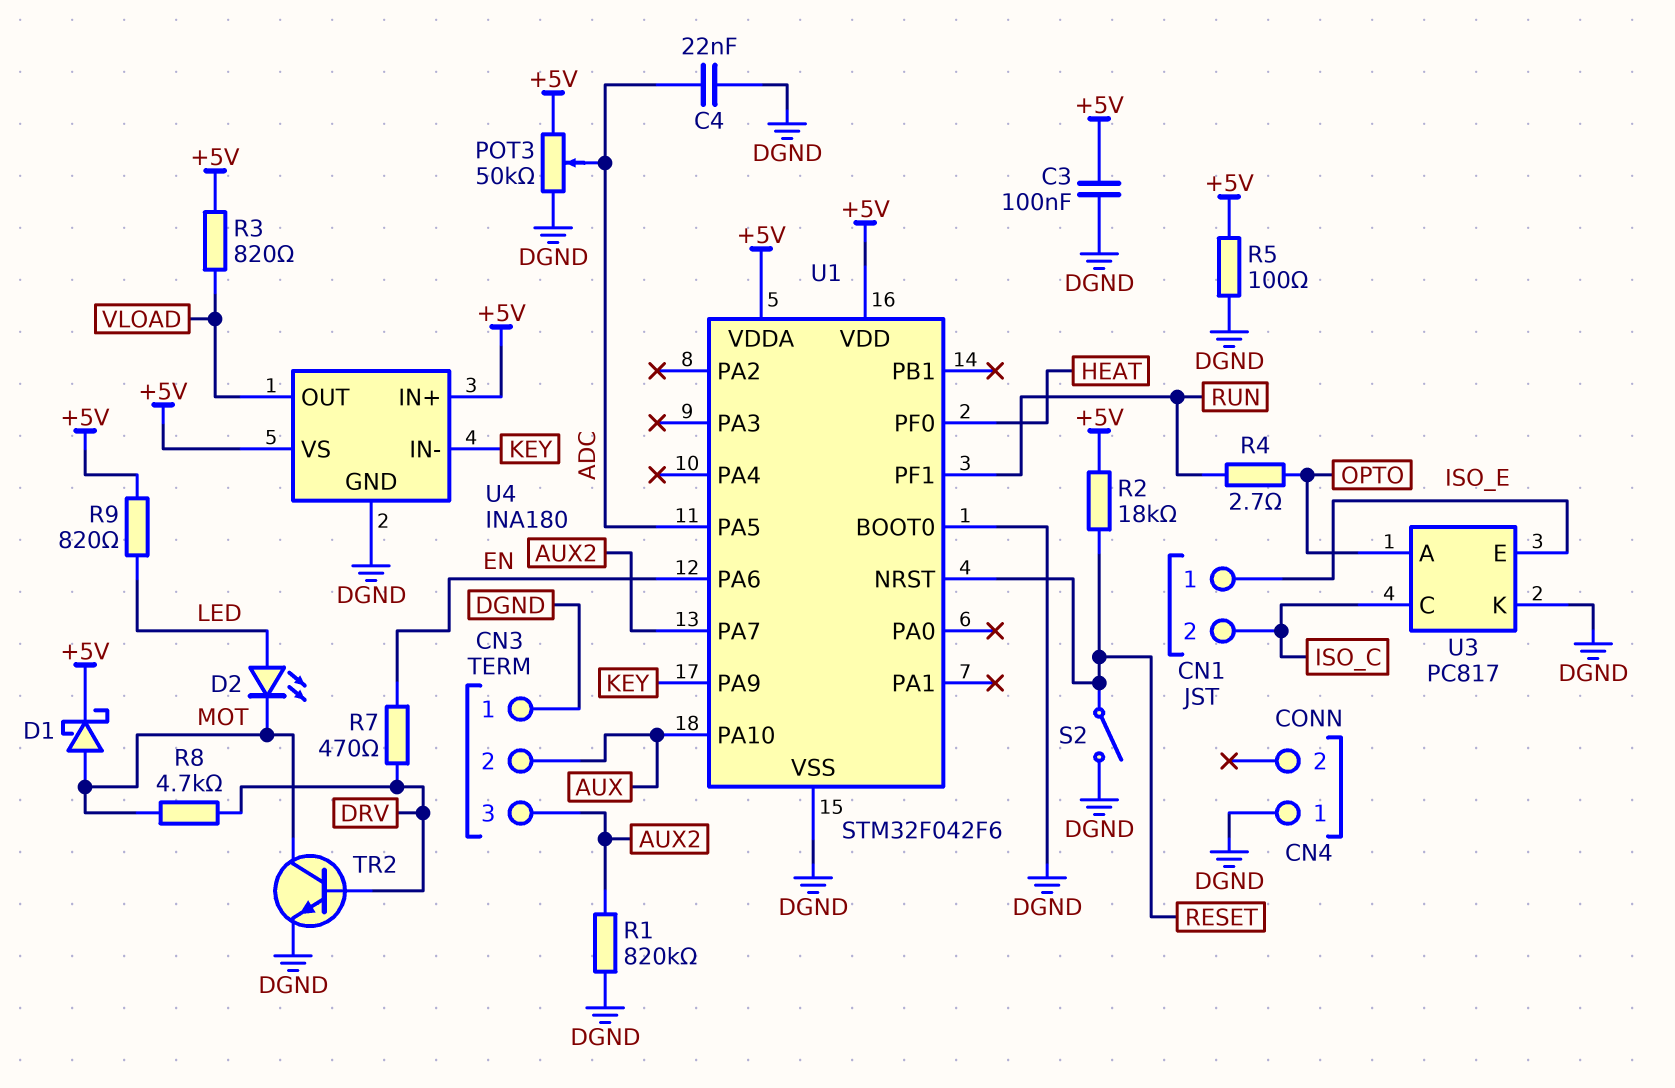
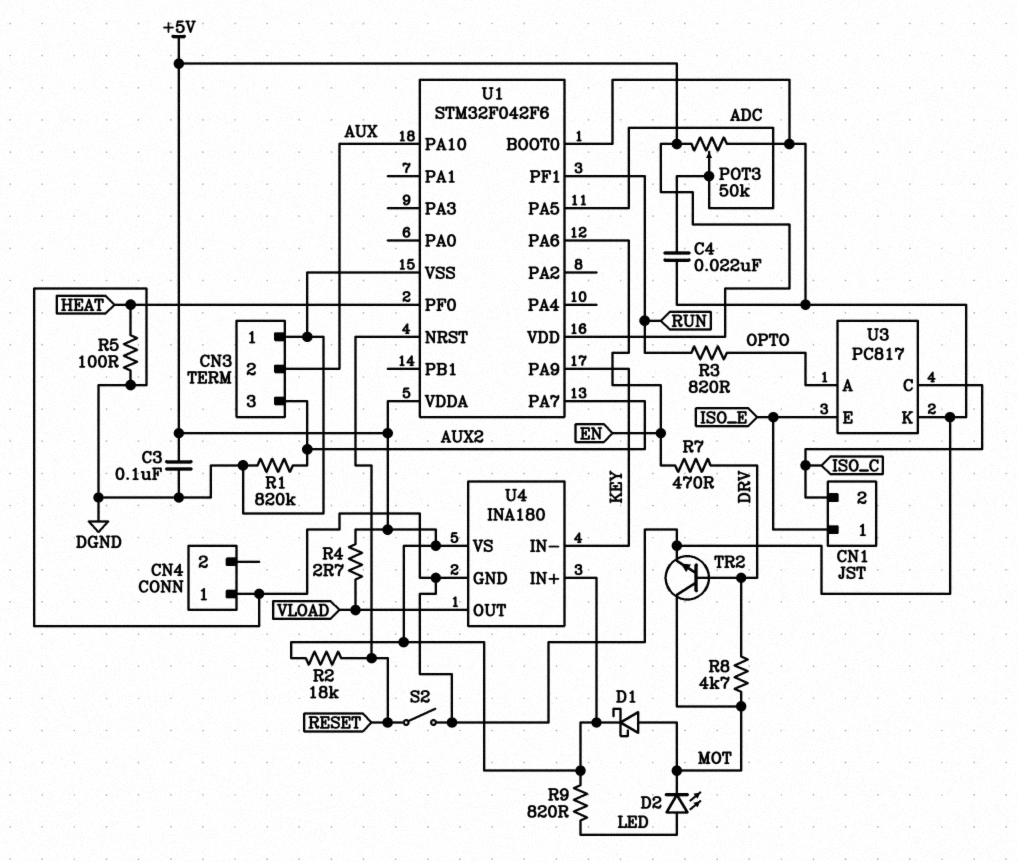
R3: 820 (+5V, VLOAD) -> 820 (OPTO, RUN)
R4: 2.7 (OPTO, RUN) -> 2.7 (+5V, VLOAD)
R5: 100 (+5V, DGND) -> 100 (DGND, HEAT)

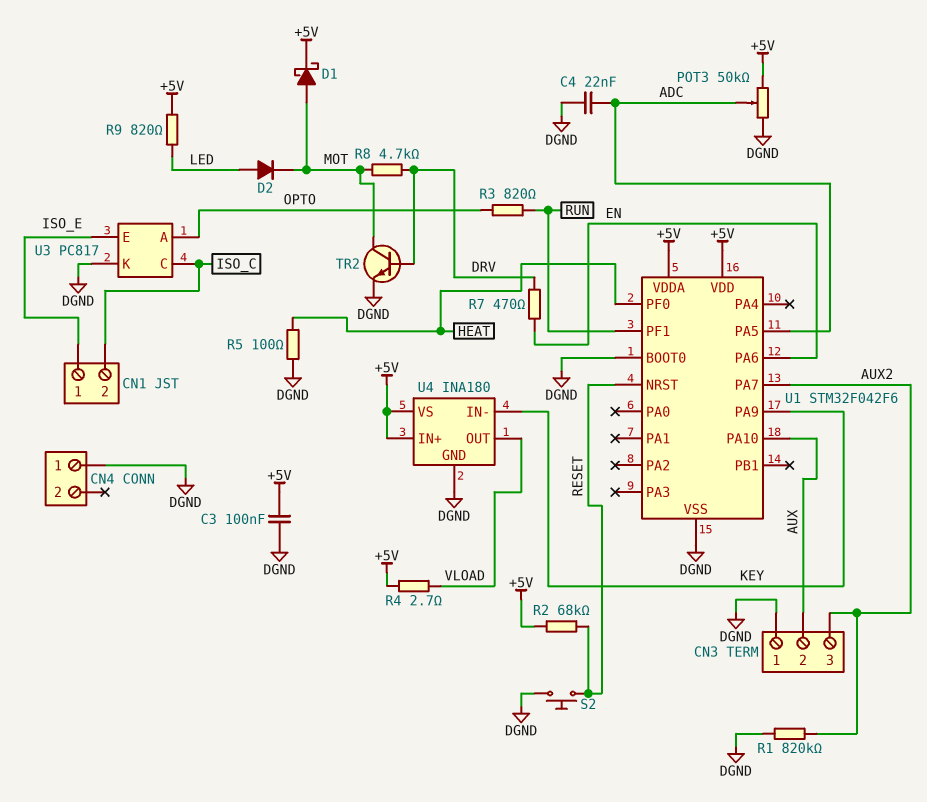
D2: LED (A LED, K MOT) -> diode (A LED, K MOT)
R2: 18k (+5V, RESET) -> 68k (+5V, RESET)
S2: switch (DGND, RESET) -> button (DGND, RESET)

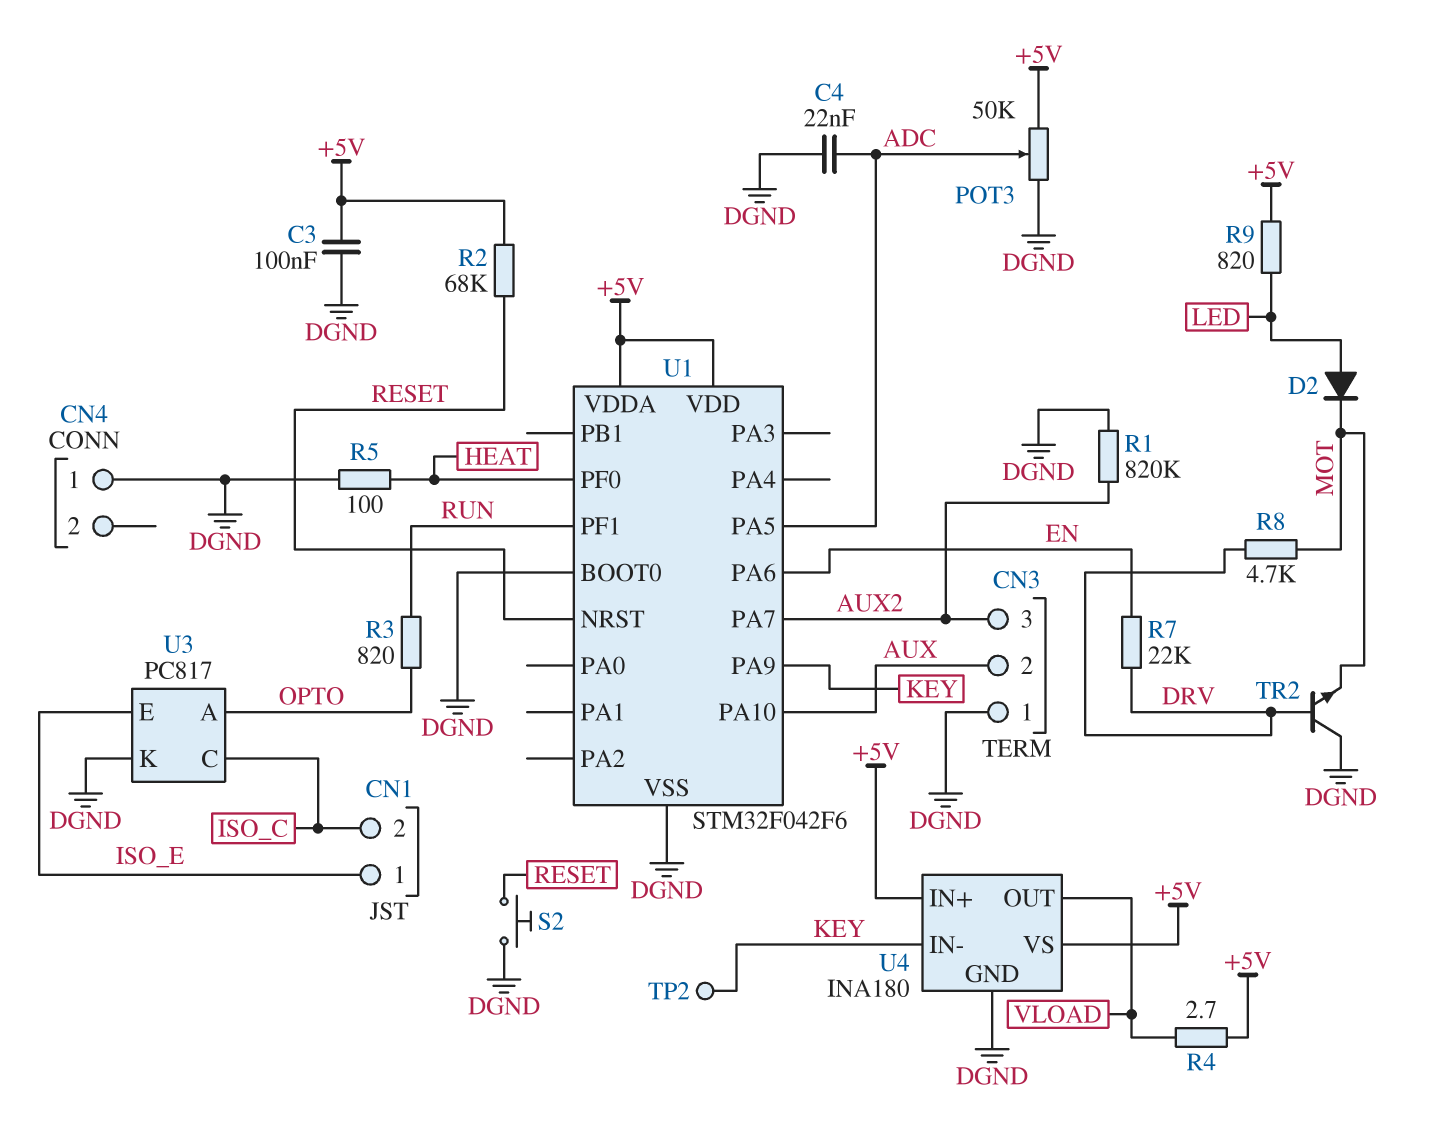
D1: schottky (A MOT, K +5V) -> none
R7: 470 (DRV, EN) -> 22k (DRV, EN)
TP2: none -> test point (KEY)
TR2: NPN (B DRV, C MOT, E DGND) -> NPN (B DRV, C DGND, E MOT)

